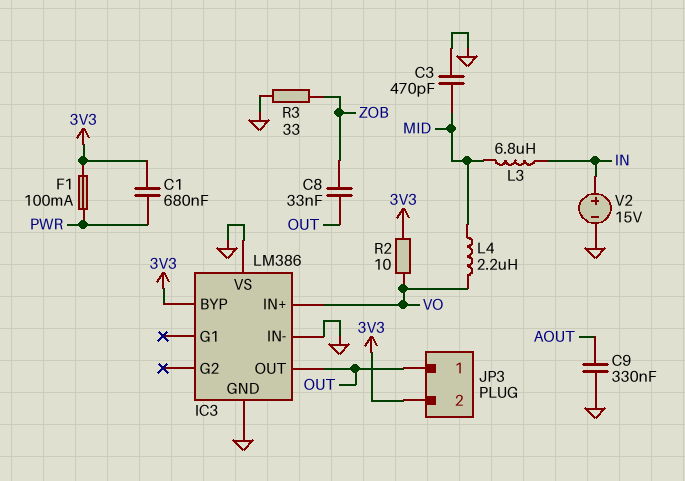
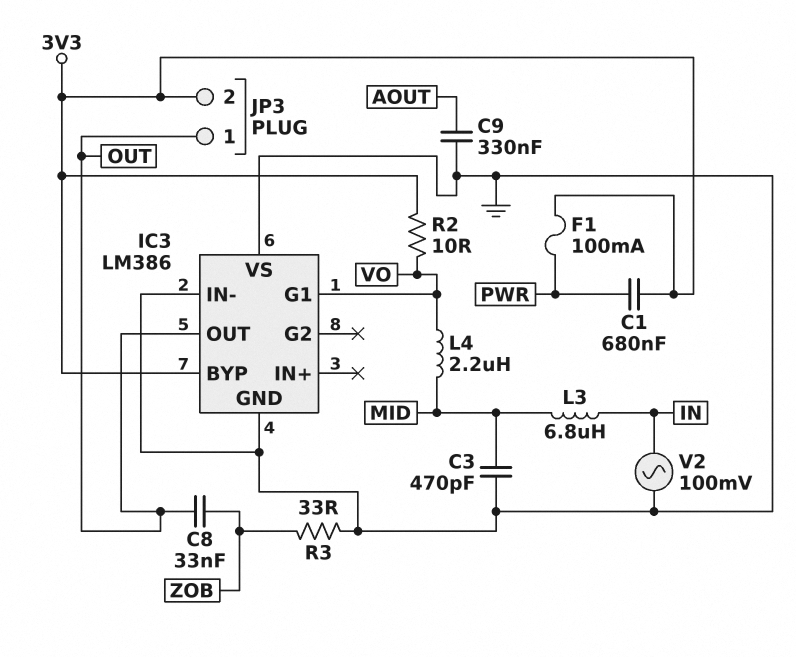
IC3 pin G1: none -> VO
IC3 pin IN+: VO -> none
V2: 15V (plus IN, minus GND) -> AC 100mV (GND, IN)

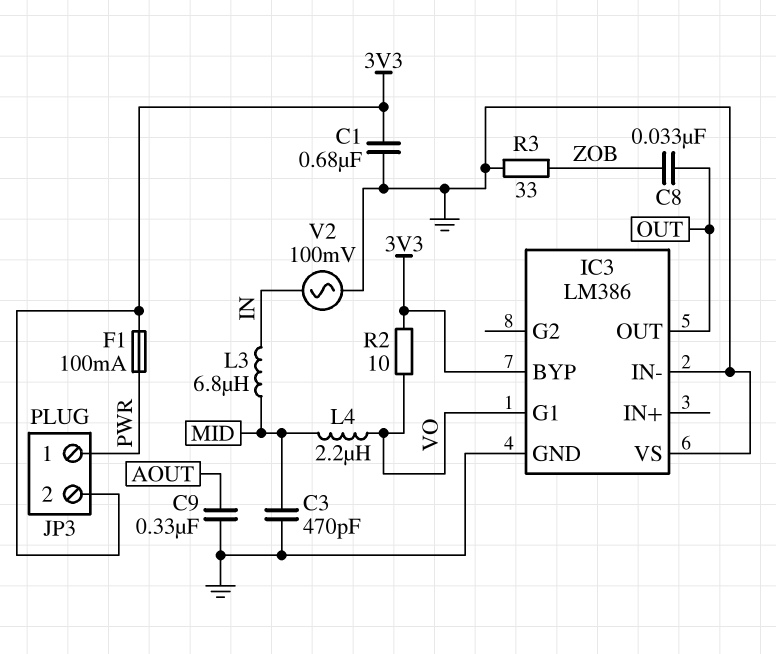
C1: 680nF (3V3, PWR) -> 680nF (3V3, GND)
JP3 pin 1: OUT -> PWR

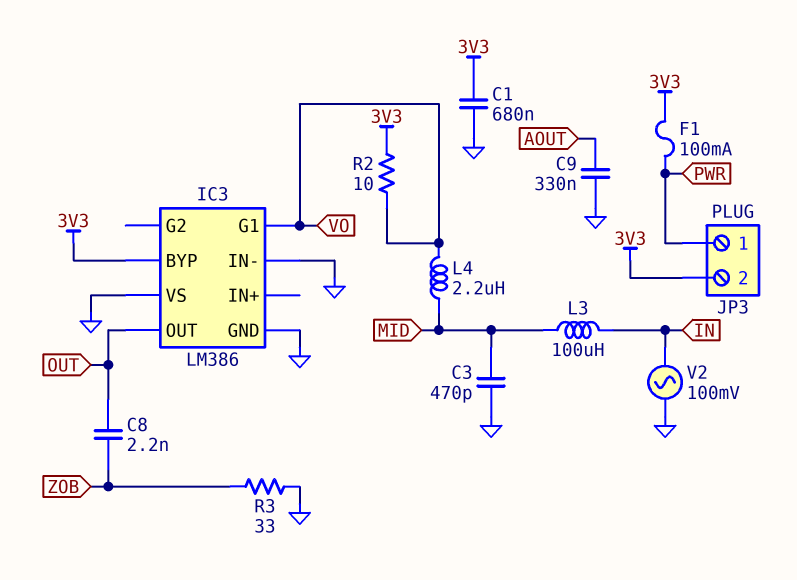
C8: 33nF (OUT, ZOB) -> 2.2nF (OUT, ZOB)
L3: 6.8uH (IN, MID) -> 100uH (IN, MID)

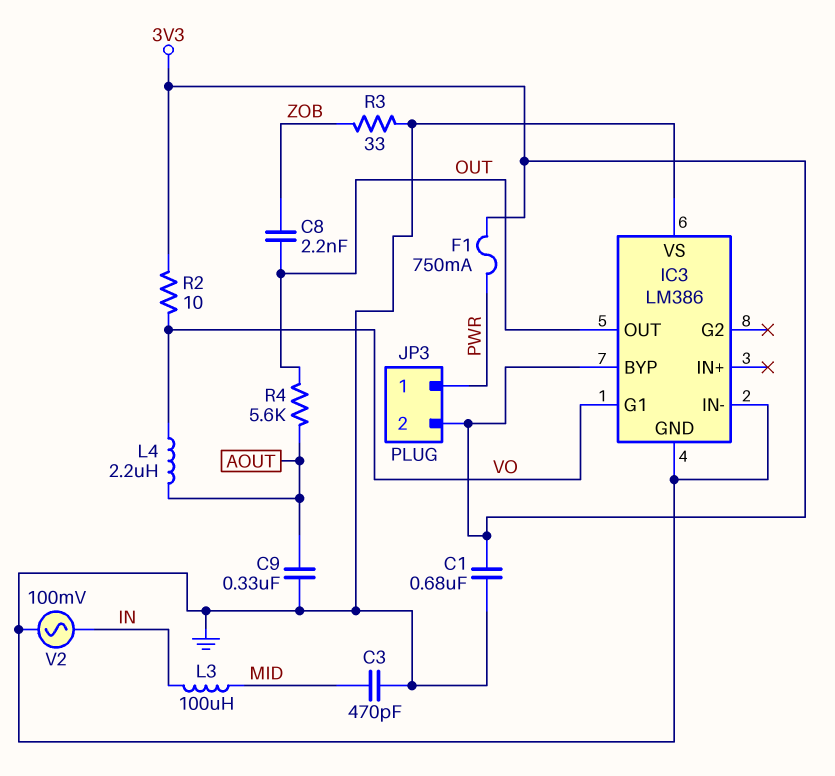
F1: 100mA (3V3, PWR) -> 750mA (3V3, PWR)
L4: 2.2uH (MID, VO) -> 2.2uH (AOUT, VO)
R4: none -> 5.6k (AOUT, OUT)

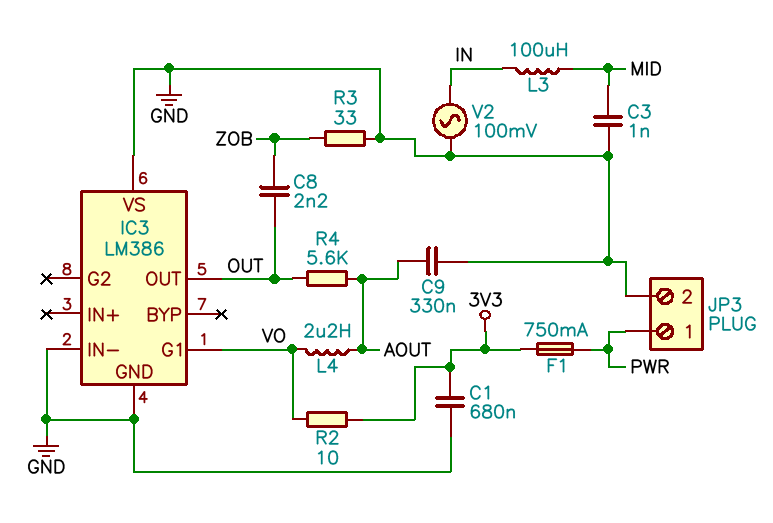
C3: 470pF (GND, MID) -> 1nF (GND, MID)
IC3 pin BYP: 3V3 -> none
JP3 pin 2: 3V3 -> GND

